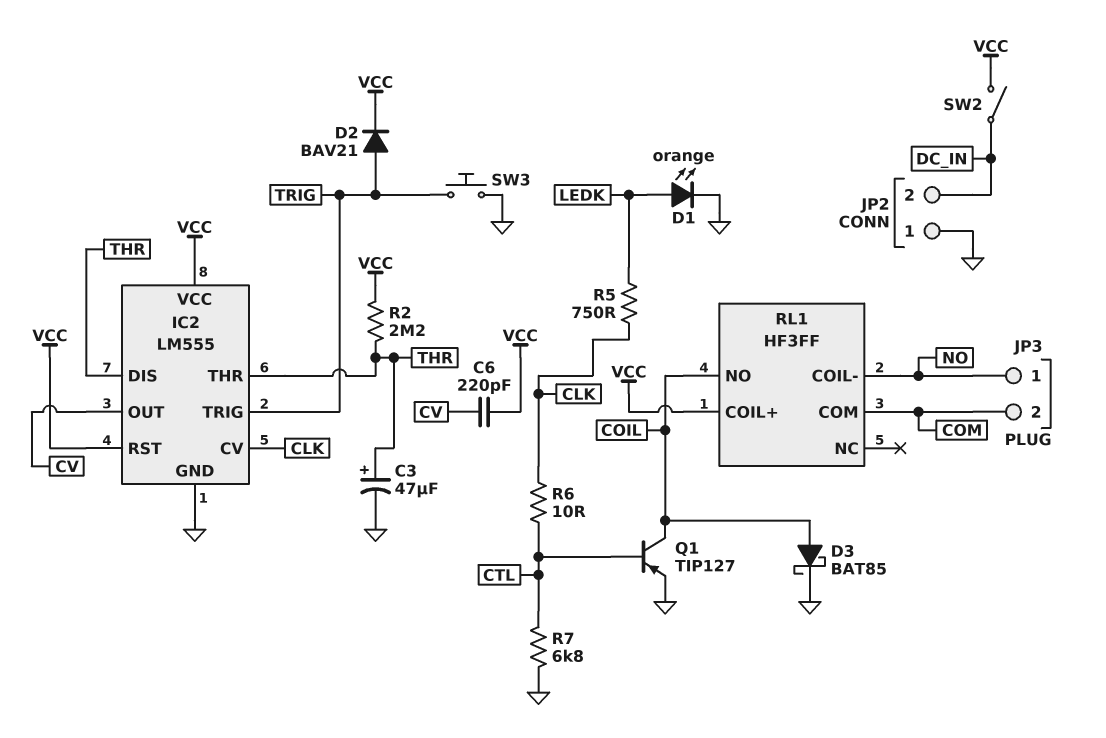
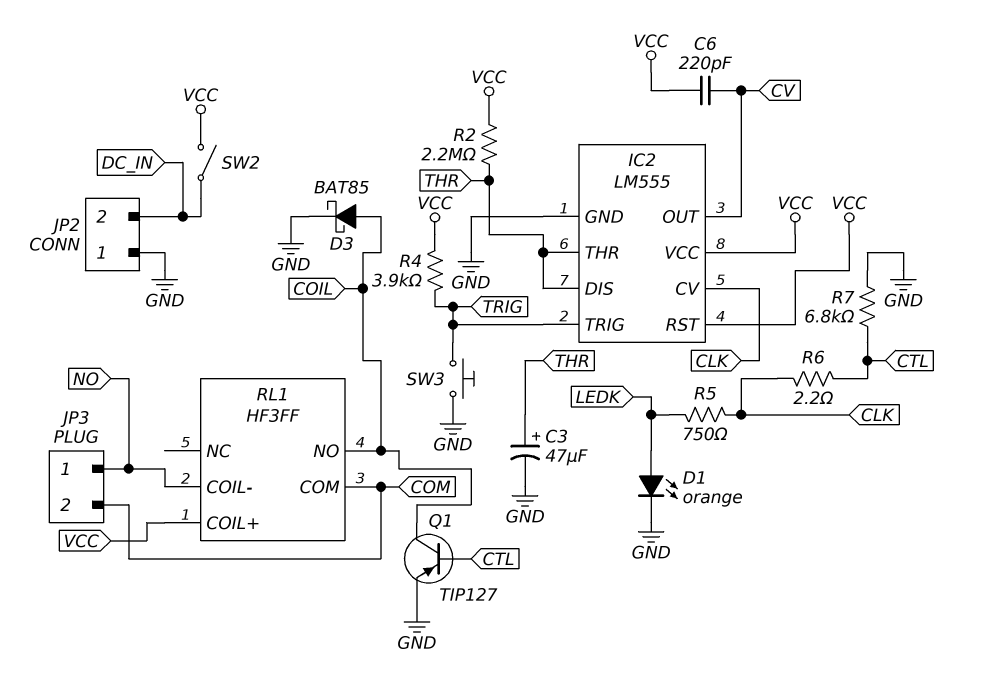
D2: diode BAV21 (A TRIG, K VCC) -> none
R4: none -> 3.9k (TRIG, VCC)
R6: 10 (CLK, CTL) -> 2.2 (CLK, CTL)

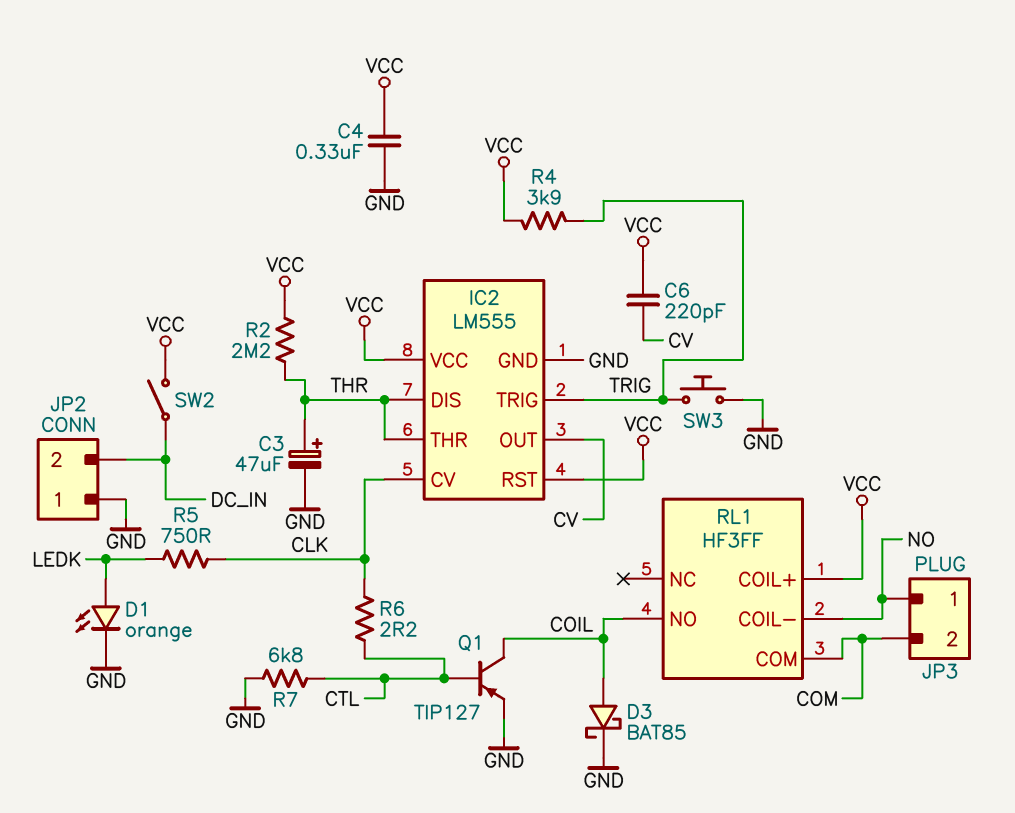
C4: none -> 330nF (GND, VCC)

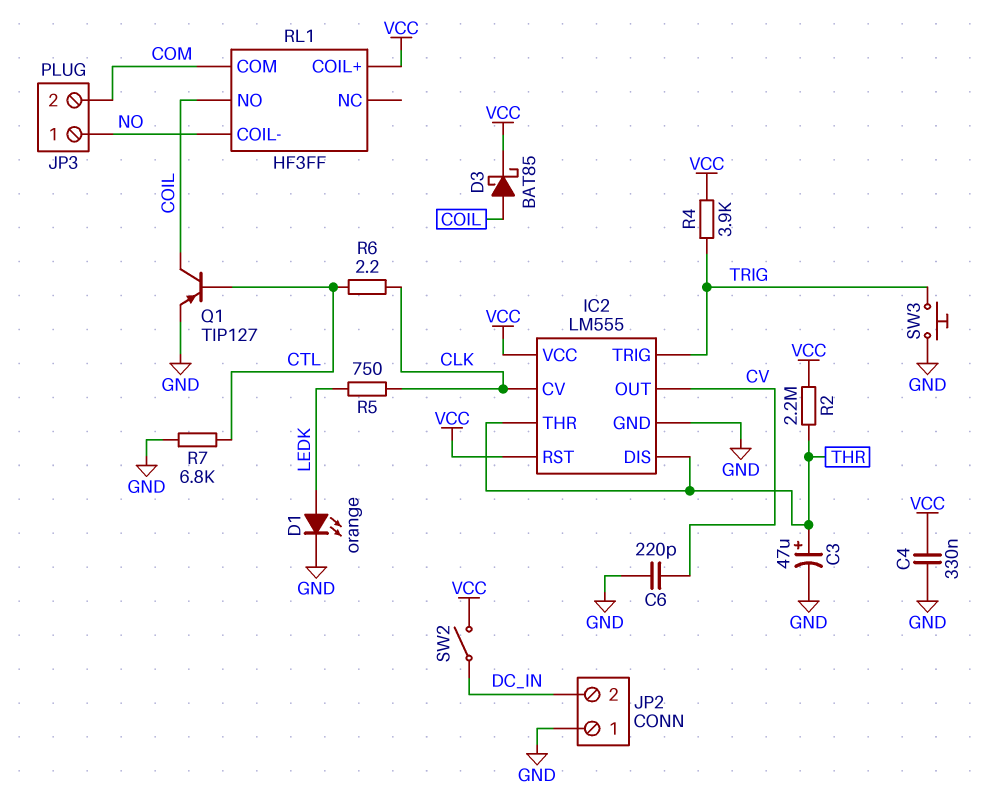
C6: 220pF (CV, VCC) -> 220pF (CV, GND)
D3: schottky BAT85 (A COIL, K GND) -> schottky BAT85 (A COIL, K VCC)

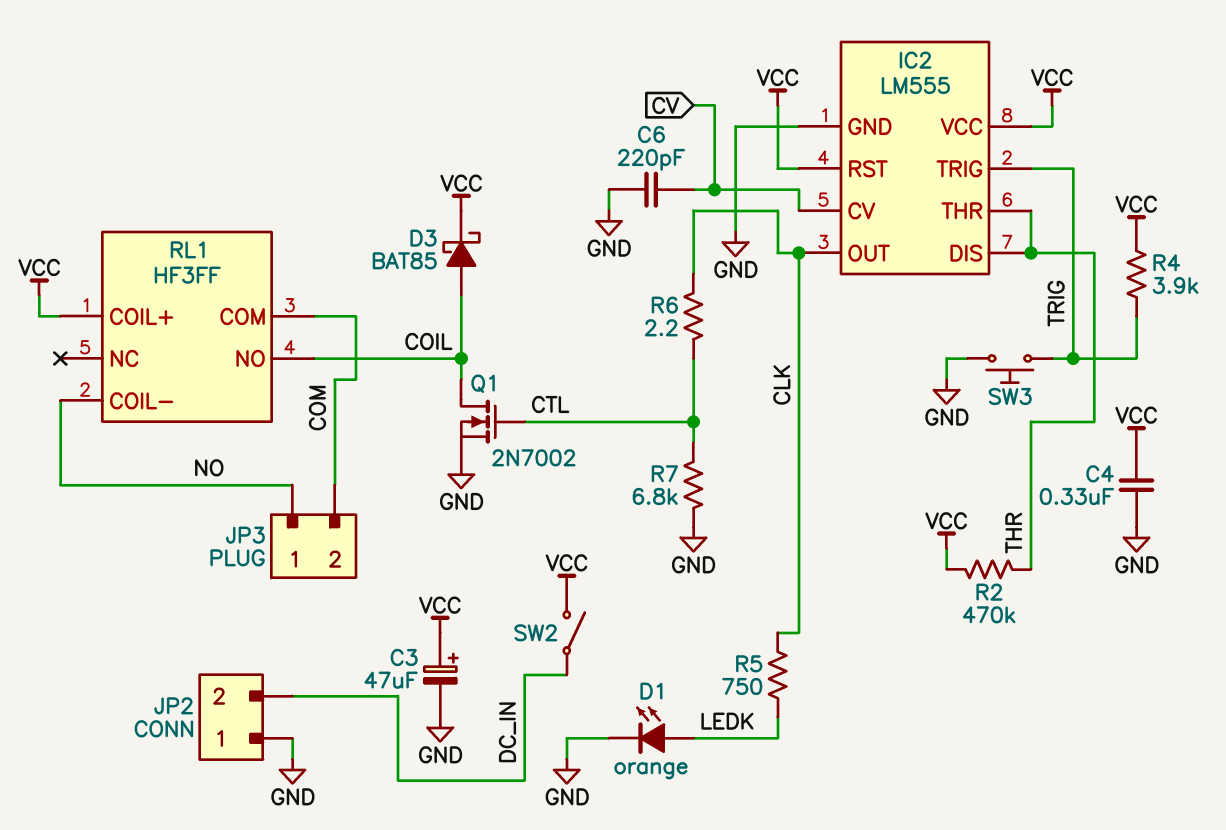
C3: 47uF (plus THR, minus GND) -> 47uF (plus VCC, minus GND)
IC2 pin CV: CLK -> CV
IC2 pin OUT: CV -> CLK
Q1: PNP TIP127 (B CTL, C COIL, E GND) -> NMOS 2N7002 (G CTL, D COIL, S GND)
R2: 2.2M (THR, VCC) -> 470k (THR, VCC)

